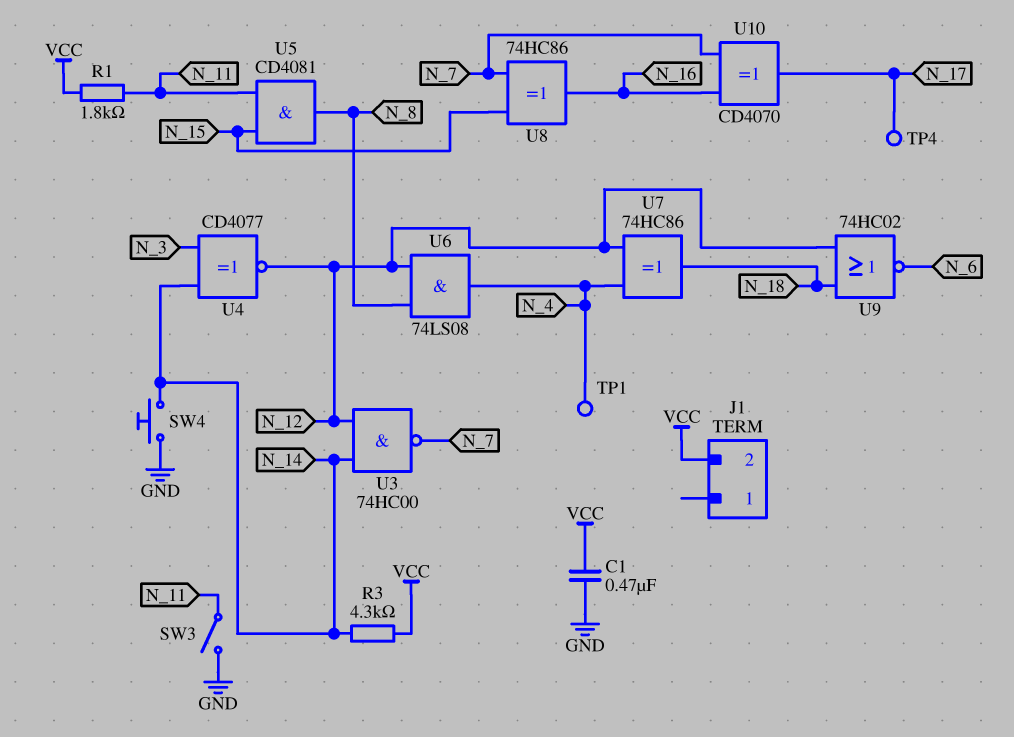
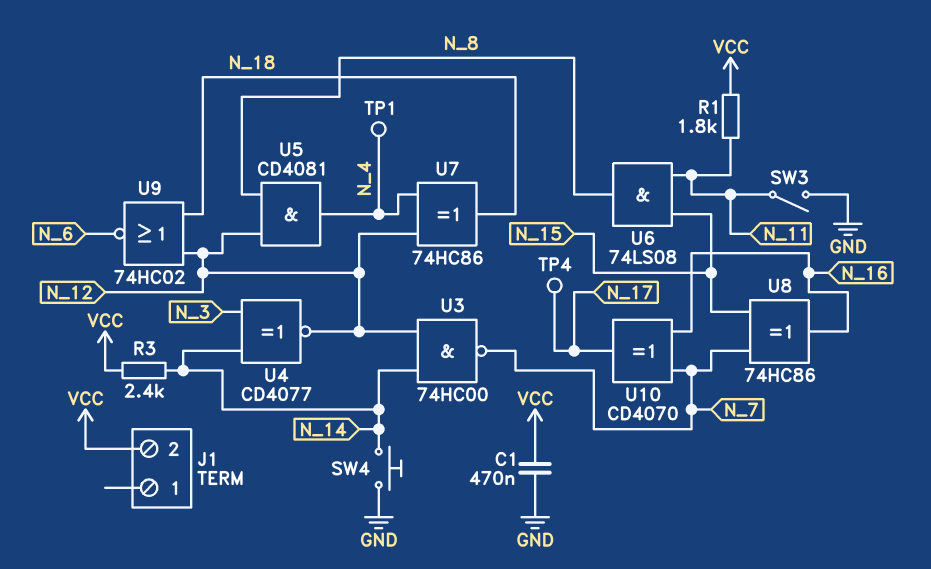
R3: 4.3k (N_14, VCC) -> 2.4k (N_14, VCC)
U5: AND CD4081 (in N_11, in N_15, out N_8) -> AND CD4081 (in N_8, in N_12, out N_4)
U6: AND 74LS08 (in N_8, in N_12, out N_4) -> AND 74LS08 (in N_11, in N_15, out N_8)

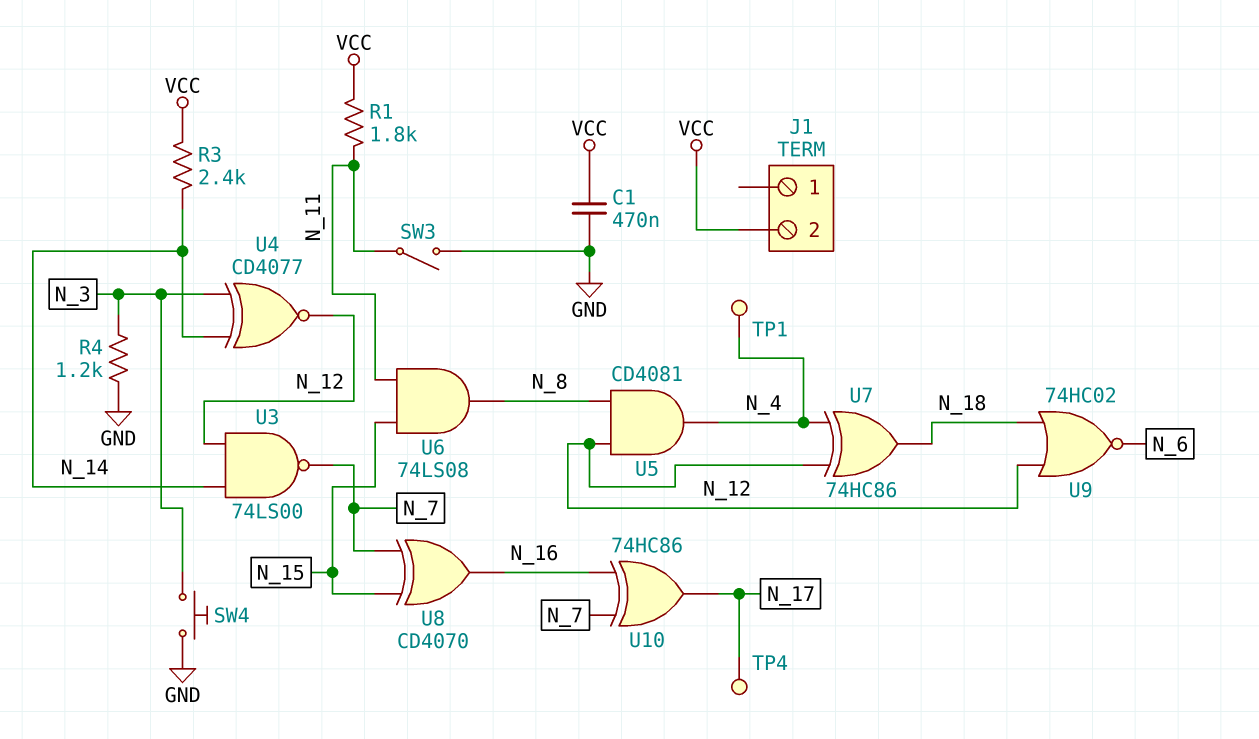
R4: none -> 1.2k (GND, N_3)
SW4: button (GND, N_14) -> button (GND, N_3)
U3: NAND 74HC00 (in N_12, in N_14, out N_7) -> NAND 74LS00 (in N_12, in N_14, out N_7)
U8: XOR 74HC86 (in N_7, in N_15, out N_16) -> XOR CD4070 (in N_7, in N_15, out N_16)
U10: XOR CD4070 (in N_7, in N_16, out N_17) -> XOR 74HC86 (in N_7, in N_16, out N_17)

